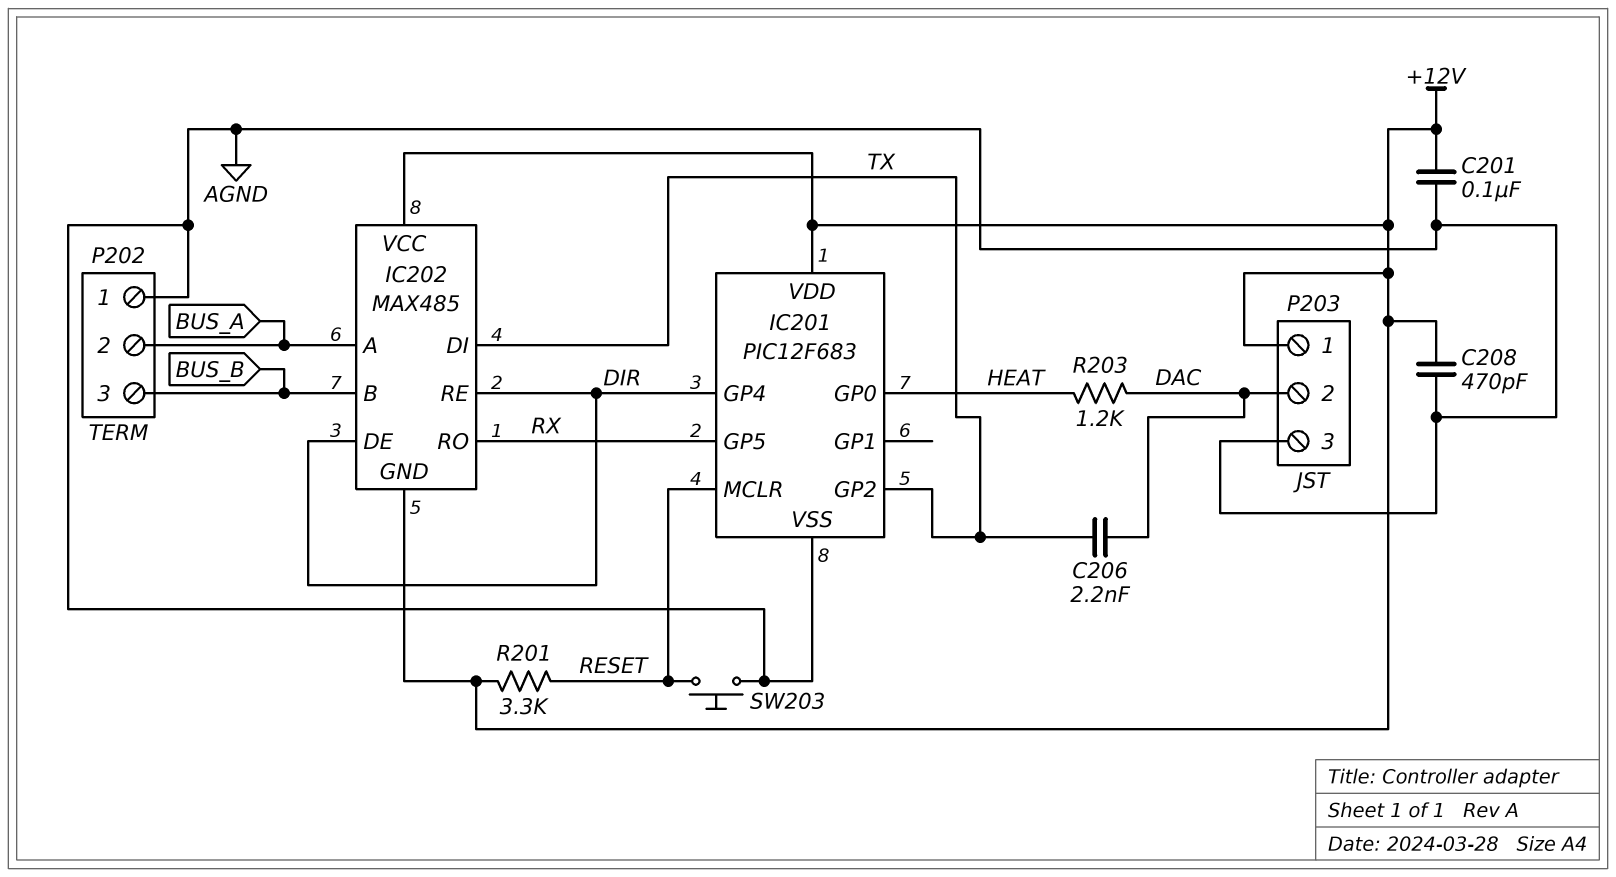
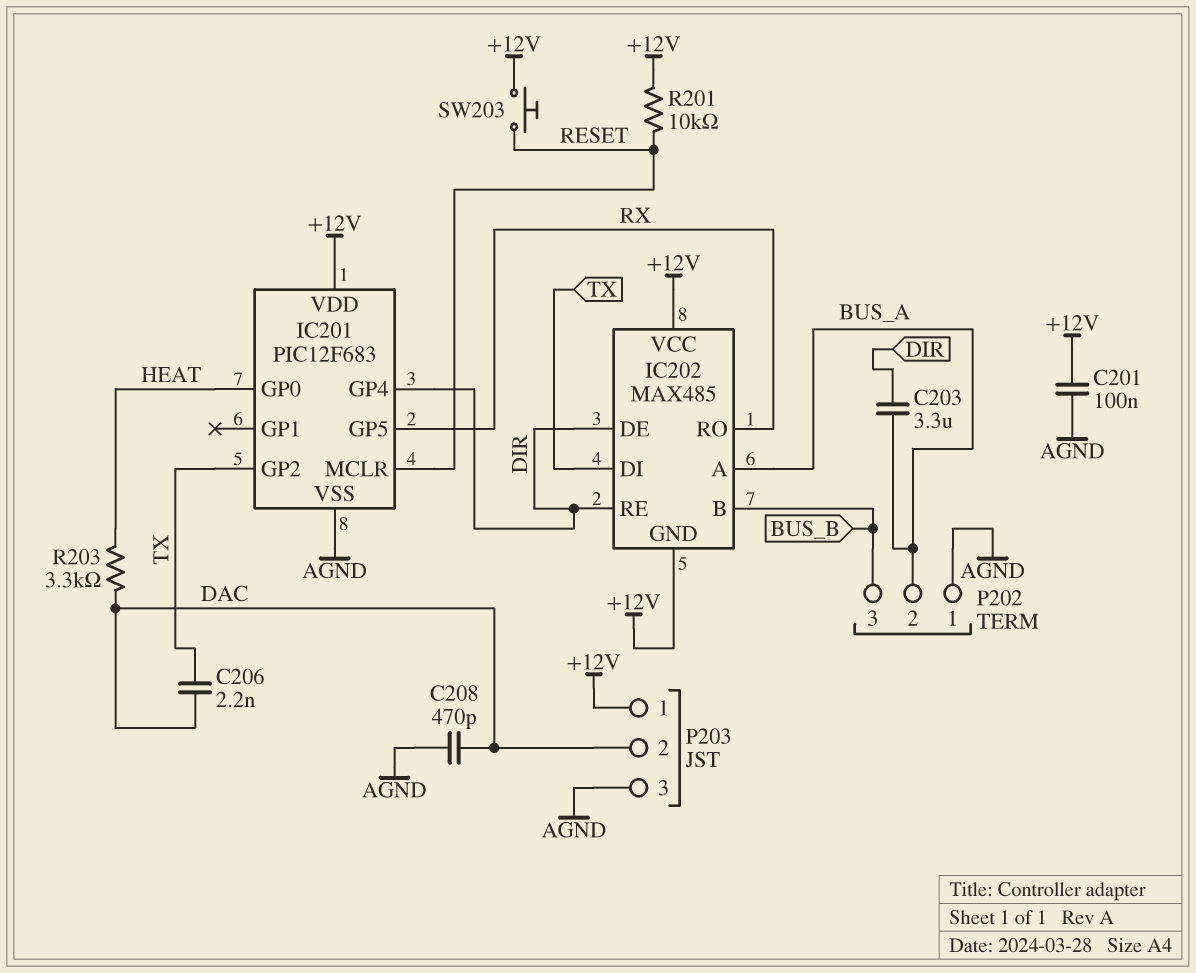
C203: none -> 3.3uF (BUS_A, DIR)
C208: 470pF (+12V, AGND) -> 470pF (AGND, DAC)
R201: 3.3k (+12V, RESET) -> 10k (+12V, RESET)
R203: 1.2k (DAC, HEAT) -> 3.3k (DAC, HEAT)
SW203: button (AGND, RESET) -> button (+12V, RESET)

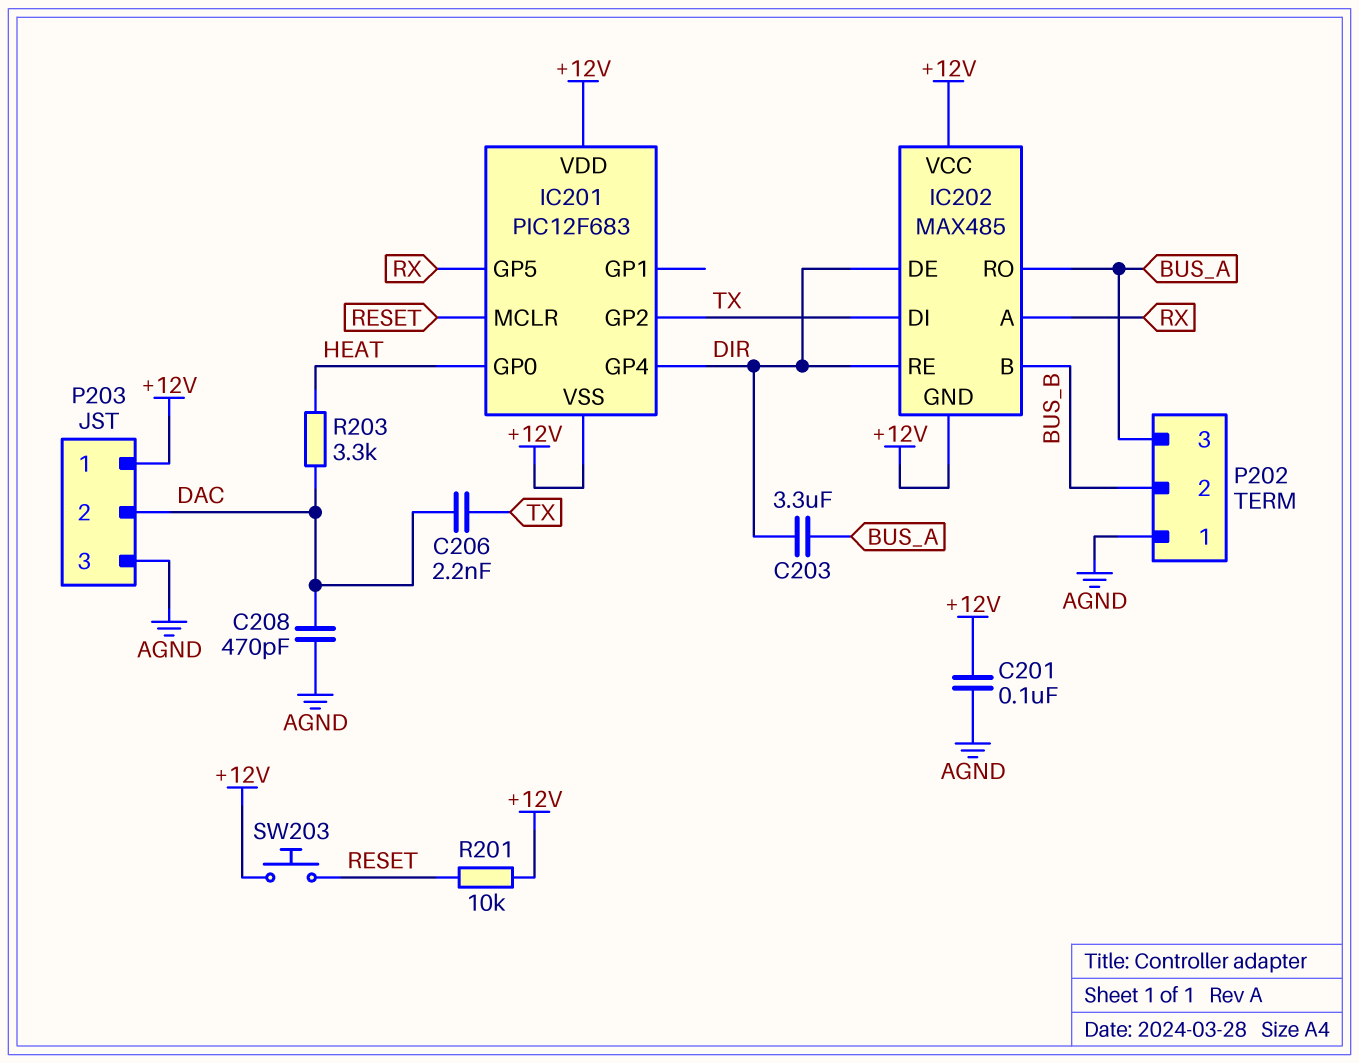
IC201 pin VSS: AGND -> +12V
IC202 pin A: BUS_A -> RX
IC202 pin RO: RX -> BUS_A
P202 pin 2: BUS_A -> BUS_B
P202 pin 3: BUS_B -> BUS_A

